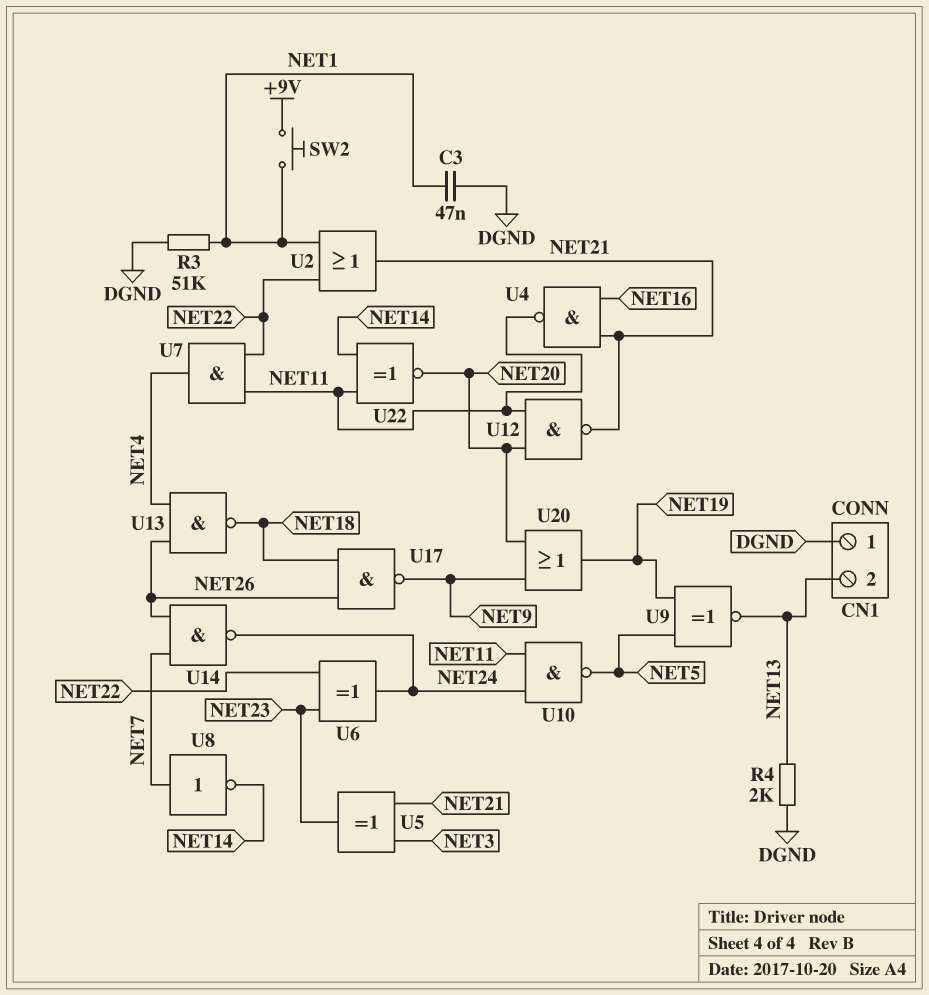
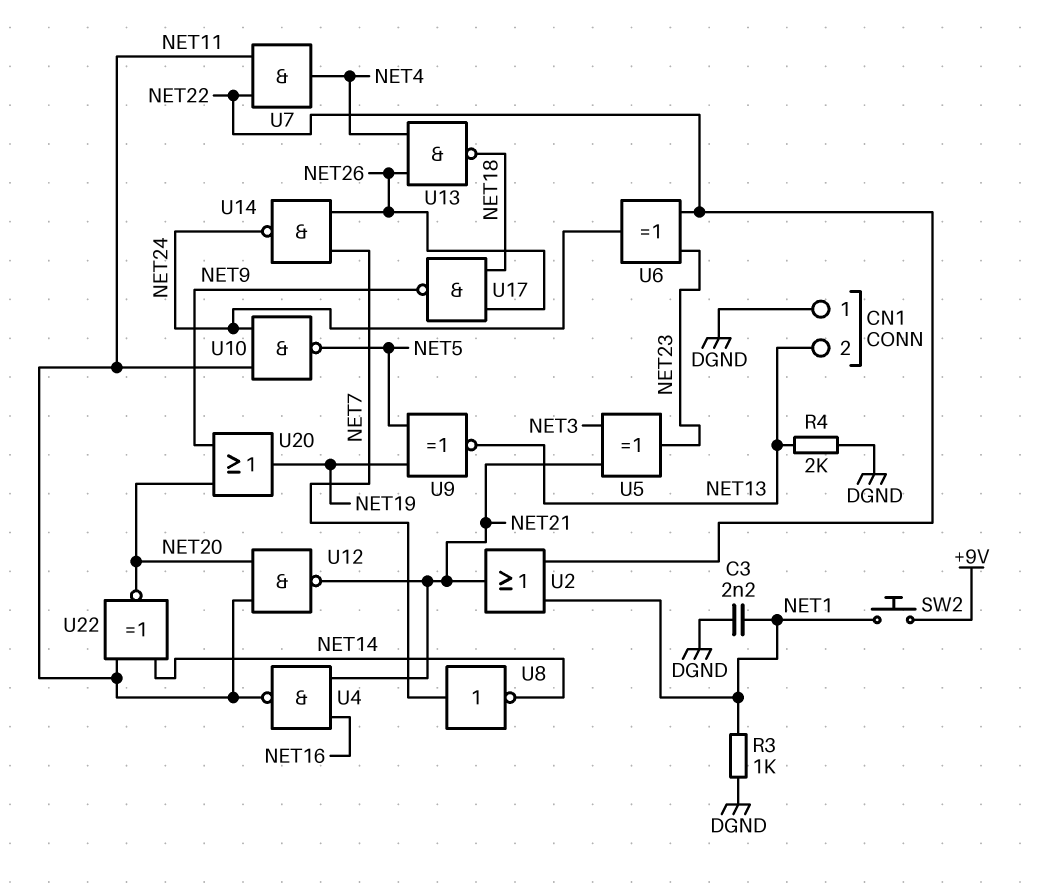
C3: 47nF (DGND, NET1) -> 2.2nF (DGND, NET1)
R3: 51k (DGND, NET1) -> 1k (DGND, NET1)

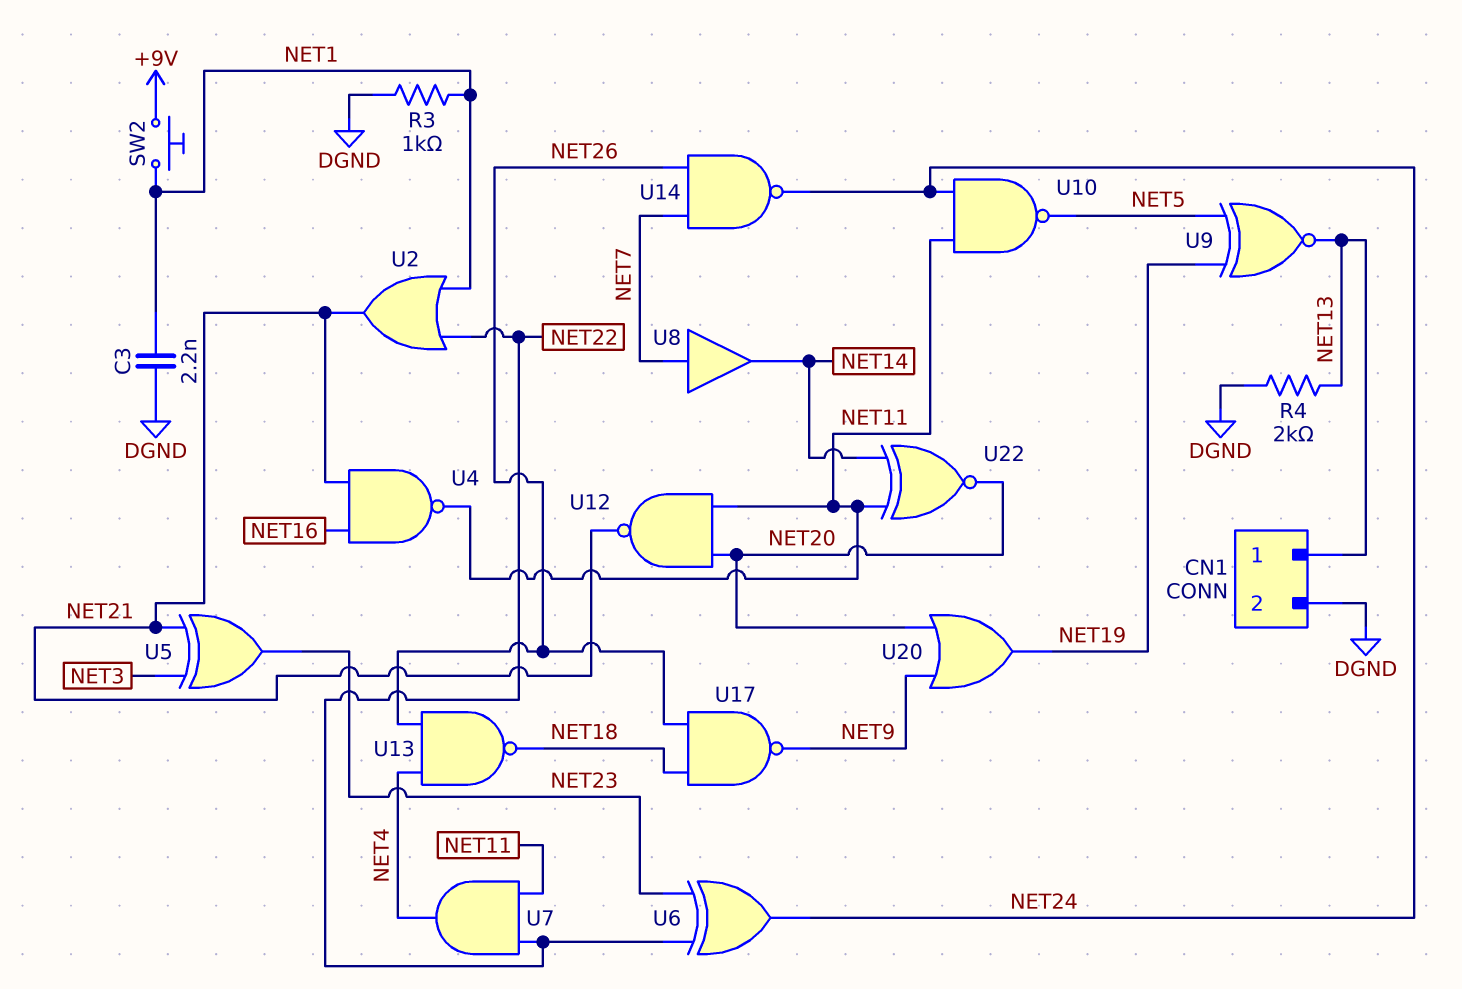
CN1 pin 1: DGND -> NET13
CN1 pin 2: NET13 -> DGND
U8: NOT (in NET7, out NET14) -> buffer (in NET7, out NET14)

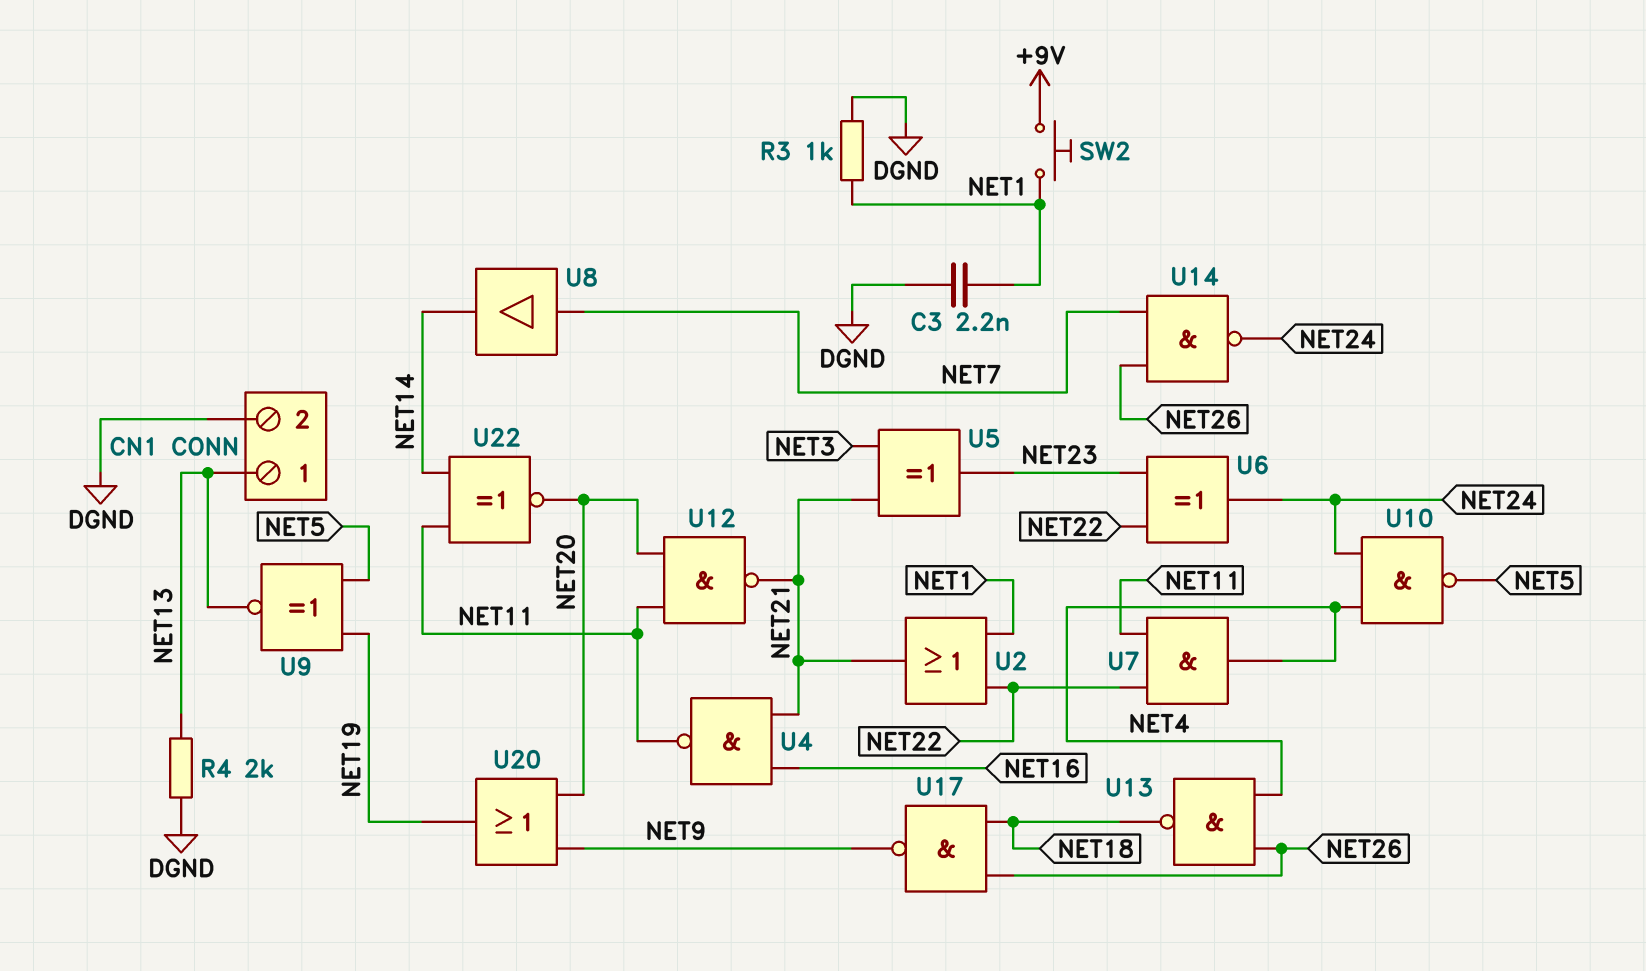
U10: NAND (in NET11, in NET24, out NET5) -> NAND (in NET4, in NET24, out NET5)

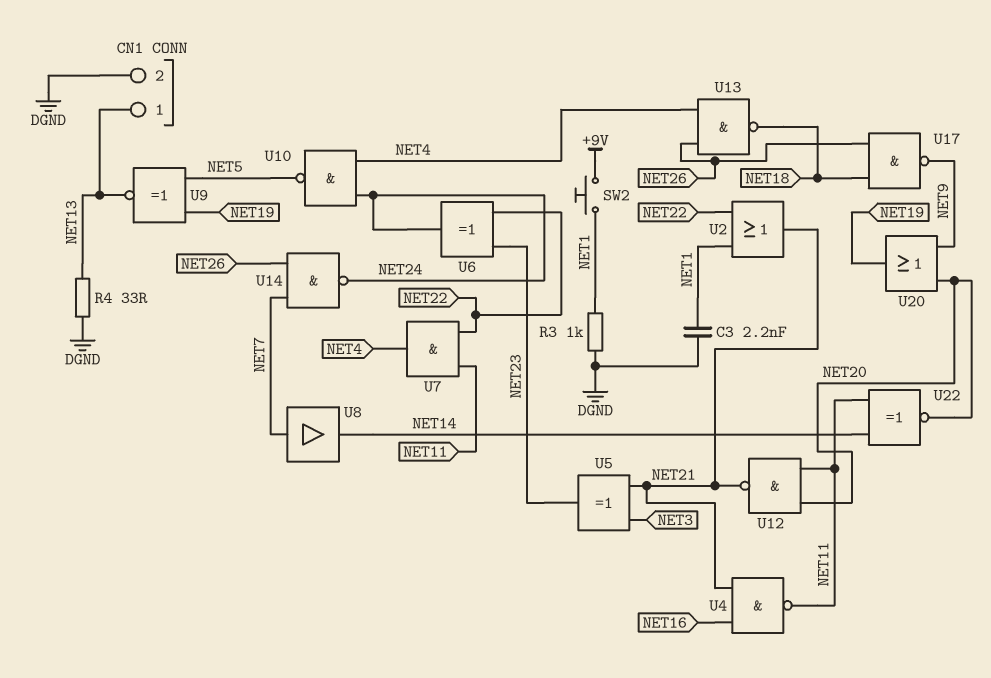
R4: 2k (DGND, NET13) -> 33 (DGND, NET13)

